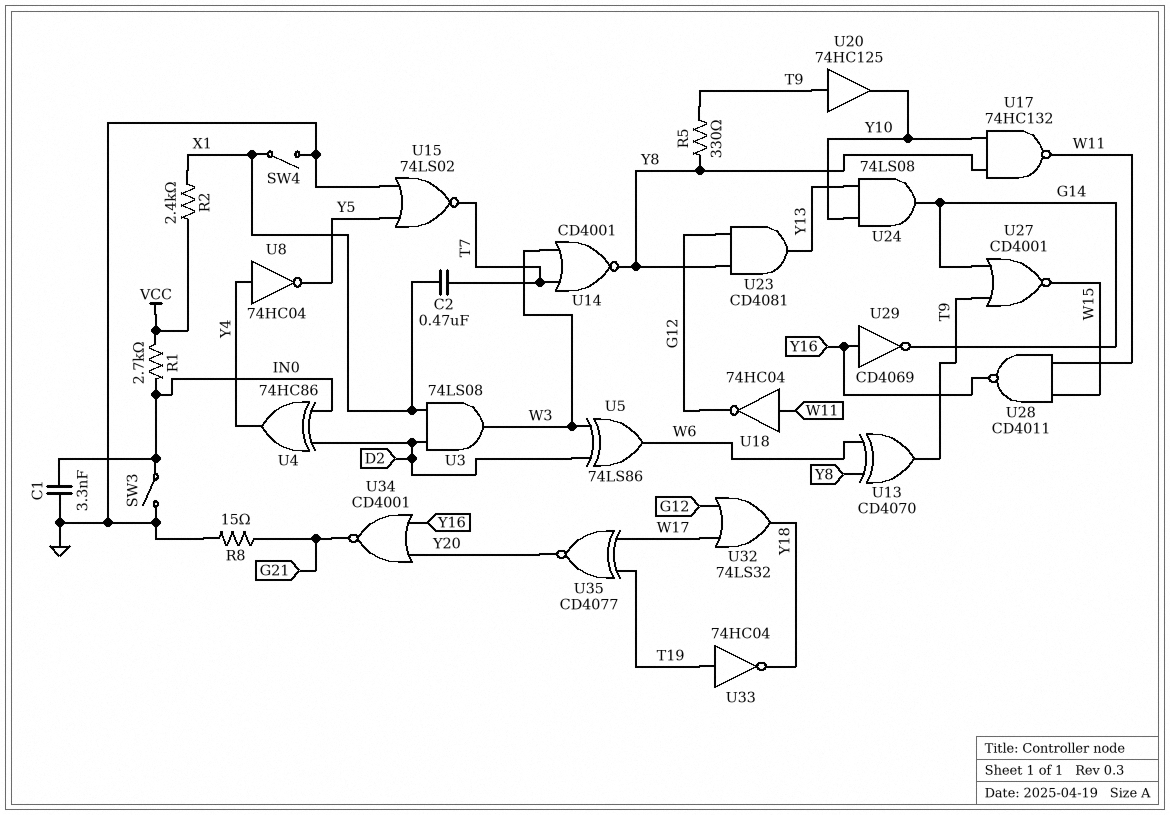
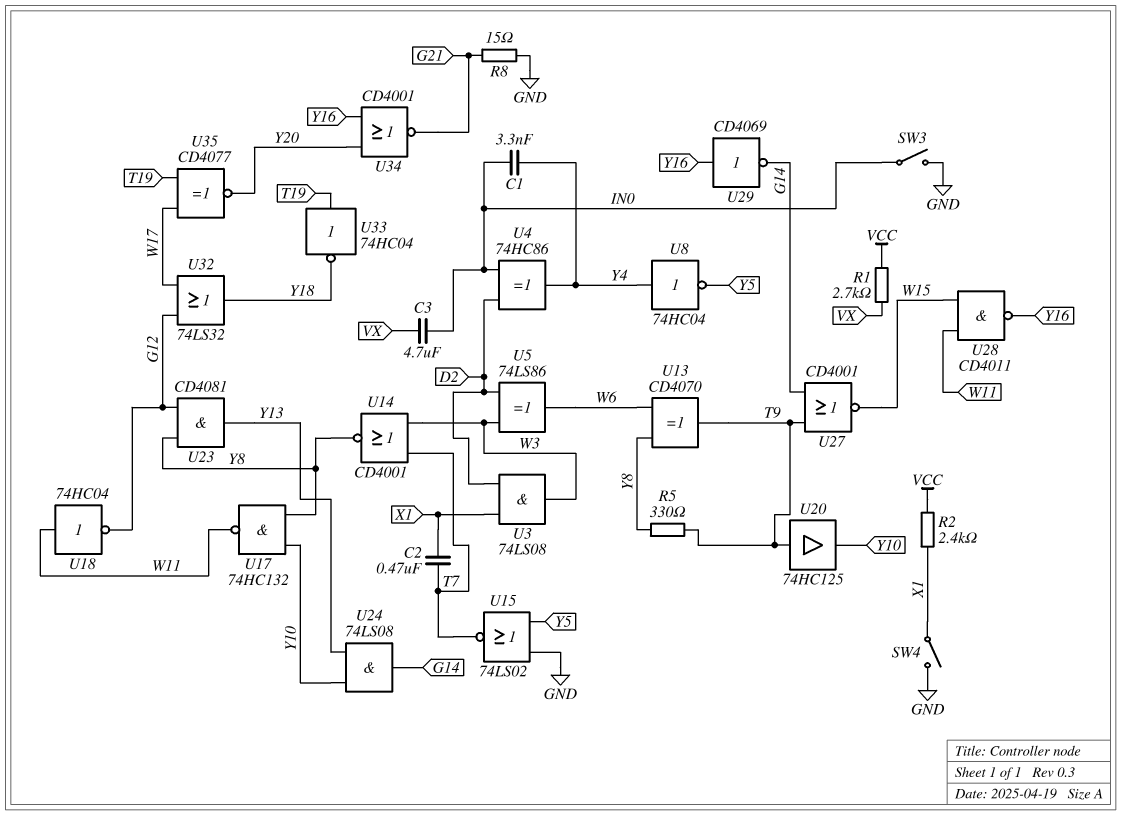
C1: 3.3nF (GND, IN0) -> 3.3nF (IN0, Y4)
C3: none -> 4.7uF (IN0, VX)
R1: 2.7k (IN0, VCC) -> 2.7k (VCC, VX)

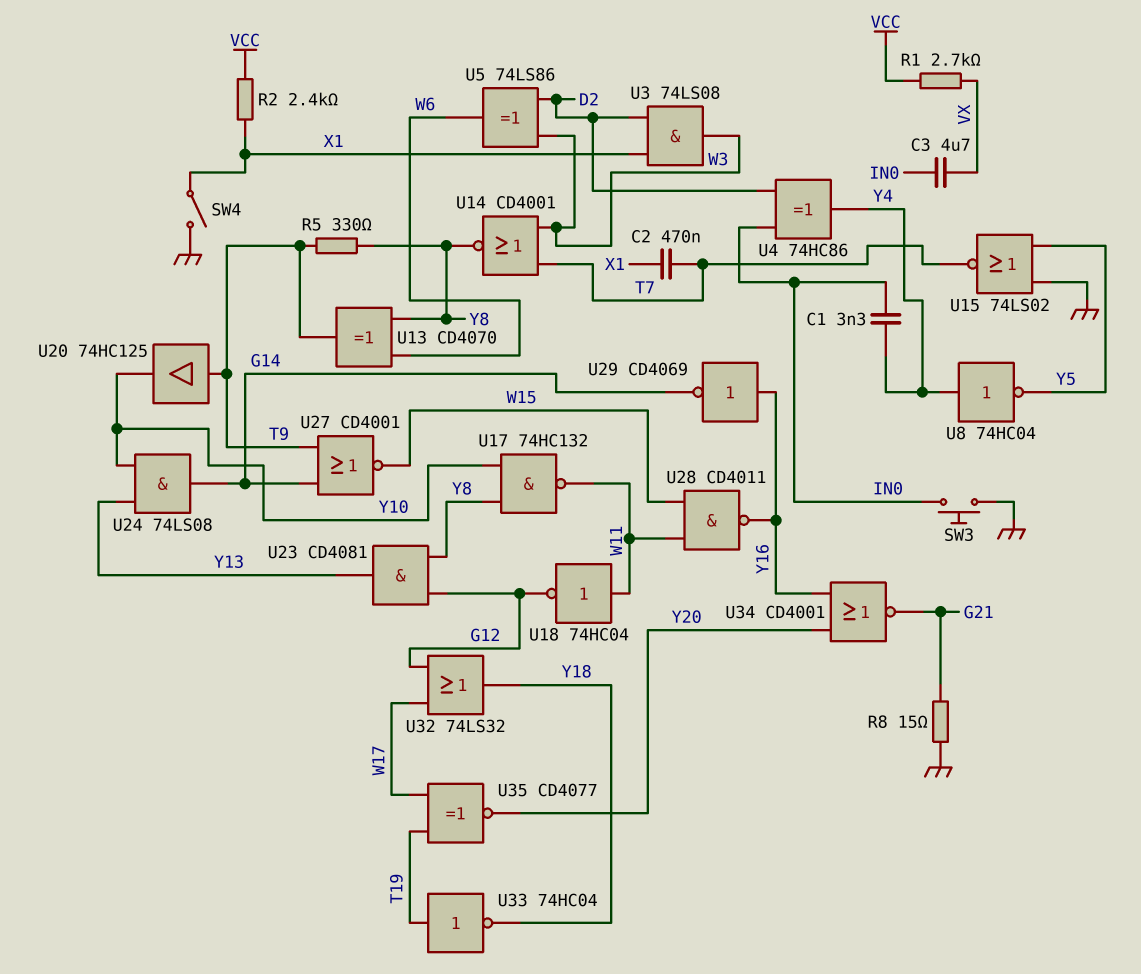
SW3: switch (GND, IN0) -> button (GND, IN0)

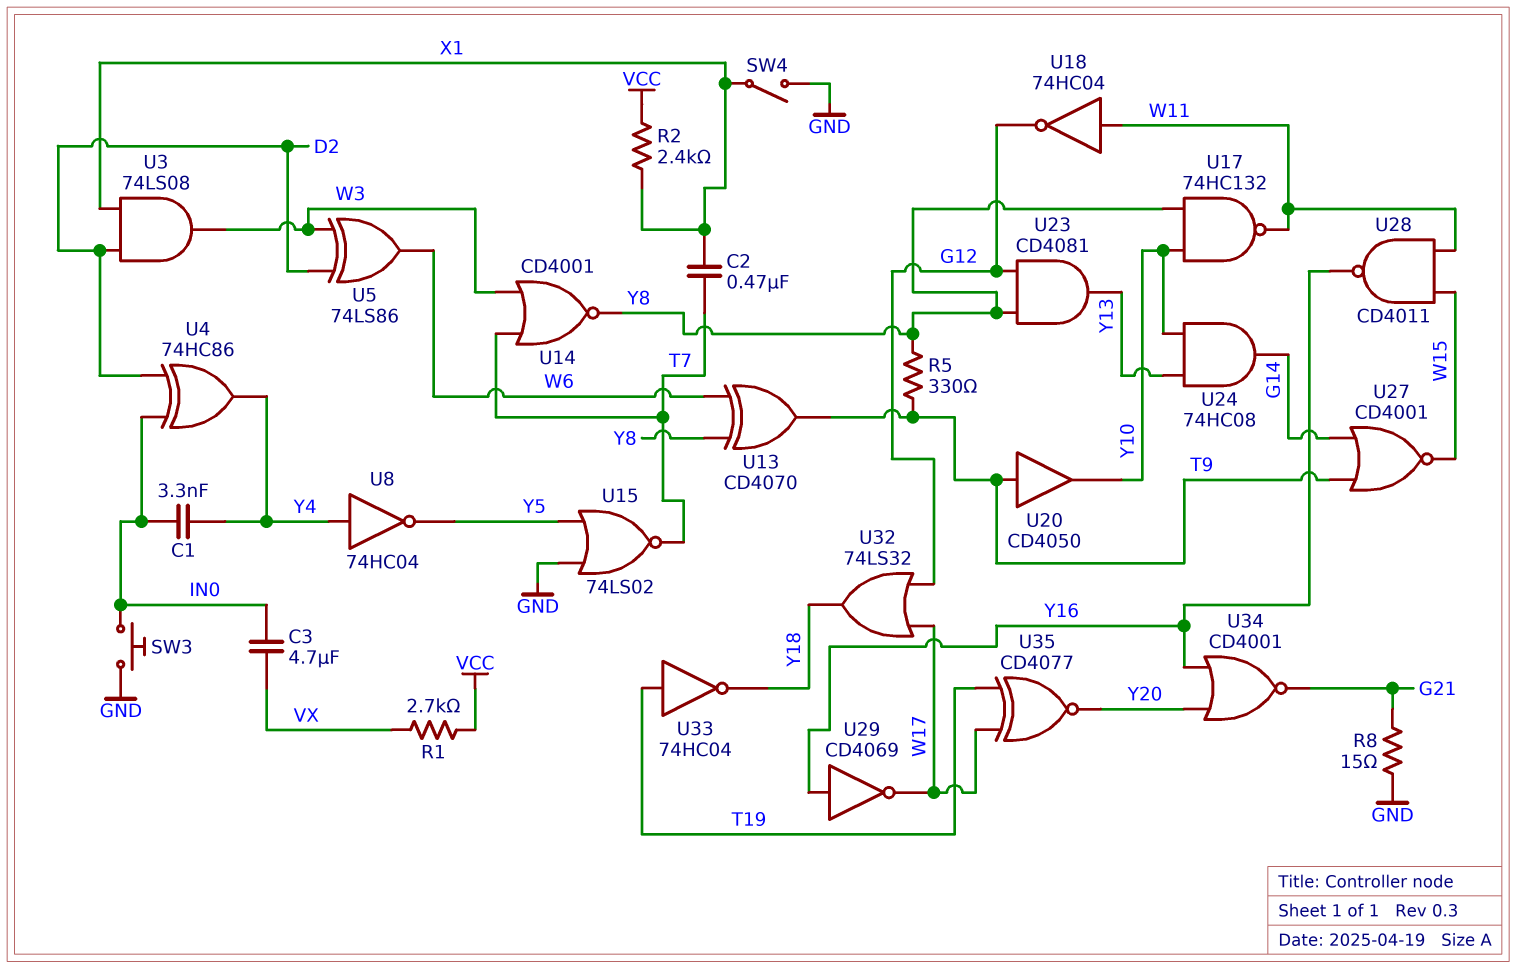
U20: buffer 74HC125 (in T9, out Y10) -> buffer CD4050 (in T9, out Y10)
U24: AND 74LS08 (in Y10, in Y13, out G14) -> AND 74HC08 (in Y10, in Y13, out G14)
U29: NOT CD4069 (in Y16, out G14) -> NOT CD4069 (in Y16, out W17)

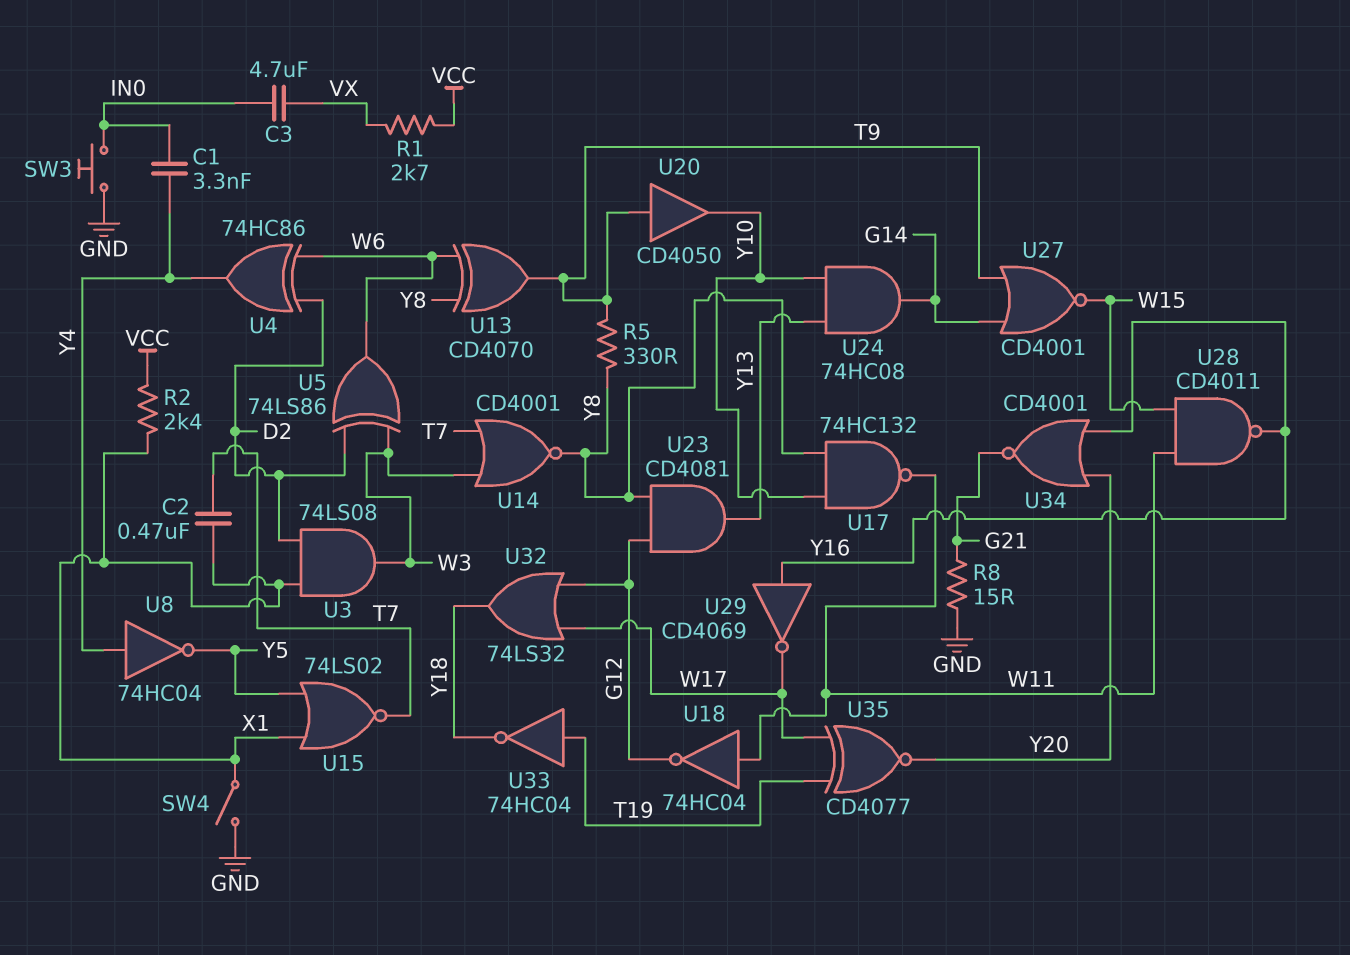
U4: XOR 74HC86 (in D2, in IN0, out Y4) -> XOR 74HC86 (in D2, in W6, out Y4)
U15: NOR 74LS02 (in GND, in Y5, out T7) -> NOR 74LS02 (in X1, in Y5, out T7)

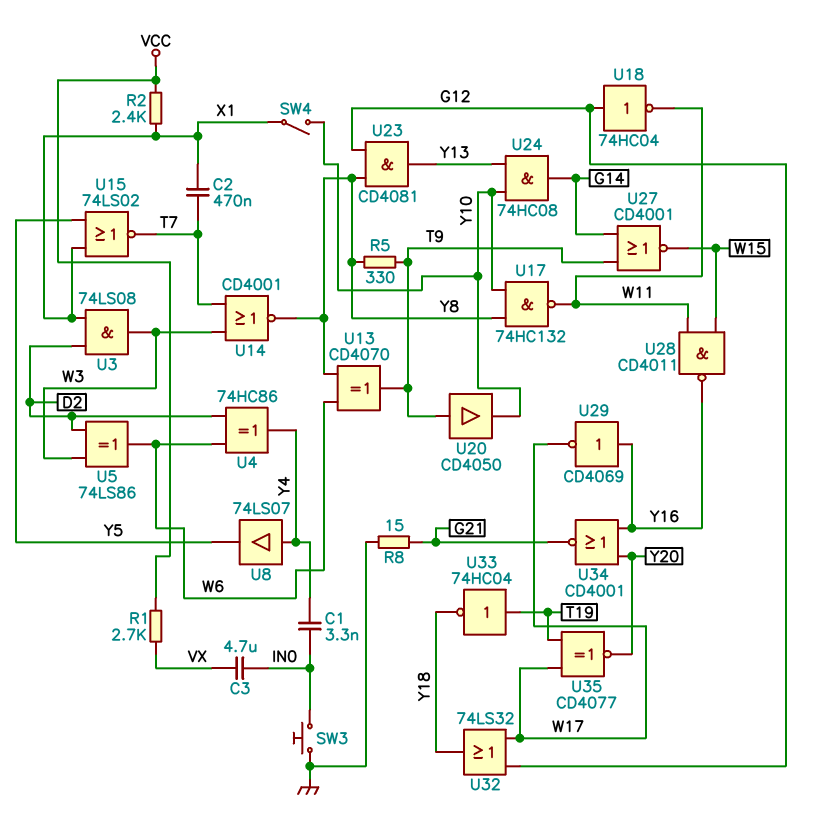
SW4: switch (GND, X1) -> switch (X1, Y10)
U8: NOT 74HC04 (in Y4, out Y5) -> buffer 74LS07 (in Y4, out Y5)
U18: NOT 74HC04 (in W11, out G12) -> NOT 74HC04 (in G12, out W11)

